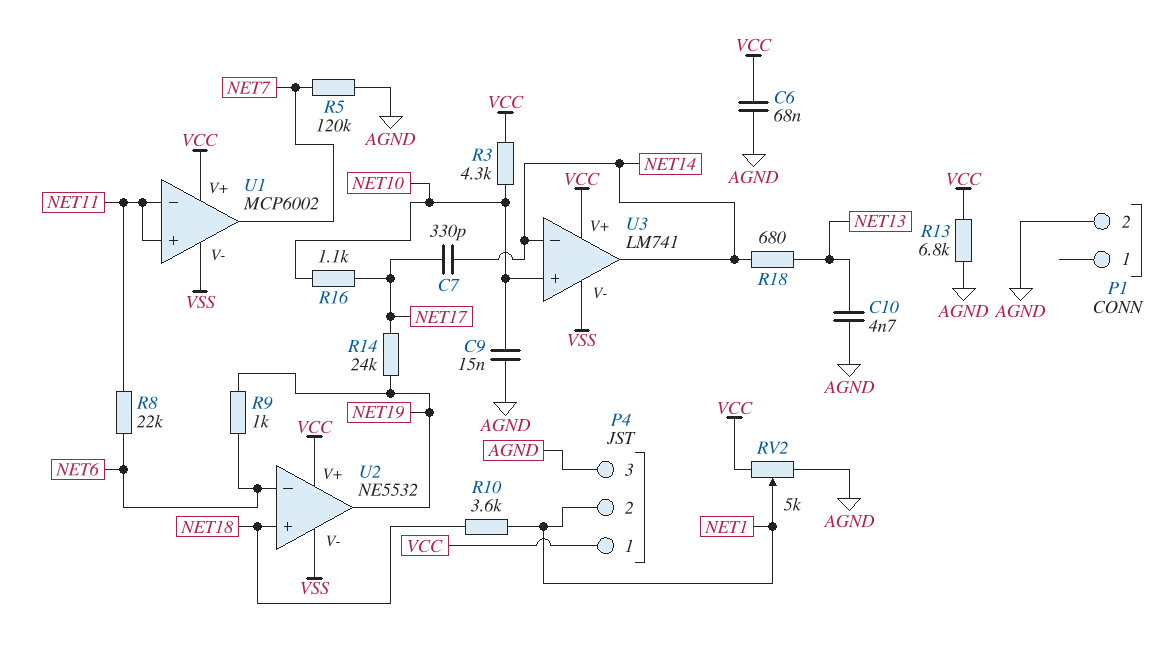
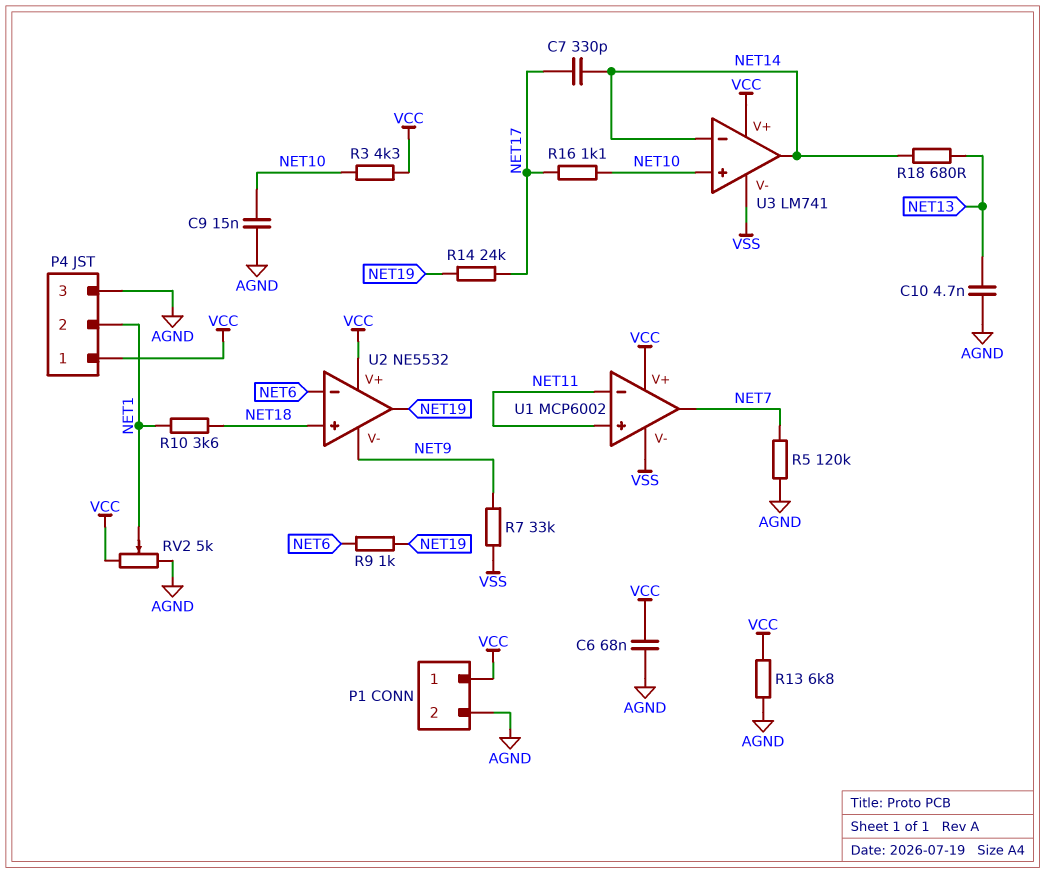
P1 pin 1: none -> VCC
R7: none -> 33k (NET9, VSS)
R8: 22k (NET6, NET11) -> none
U2 pin V-: VSS -> NET9

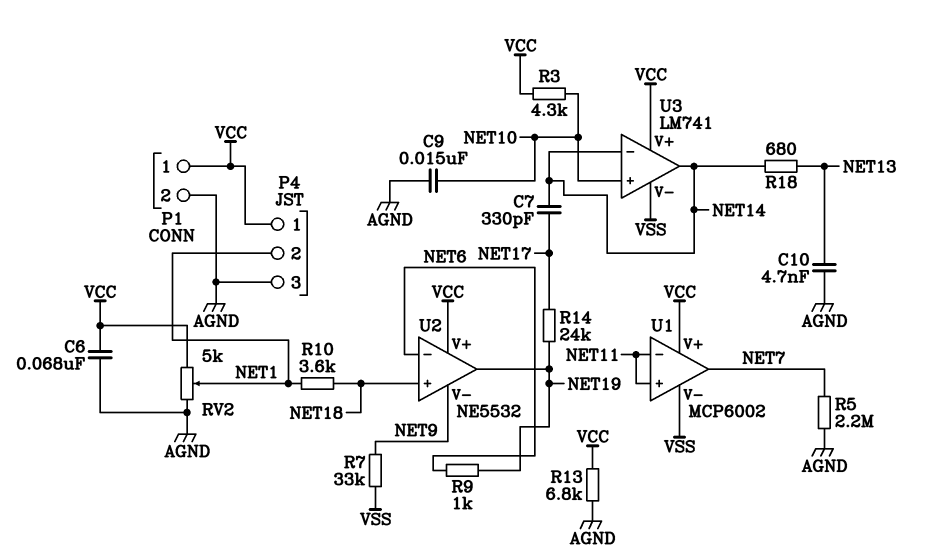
R5: 120k (AGND, NET7) -> 2.2M (AGND, NET7)
R16: 1.1k (NET10, NET17) -> none

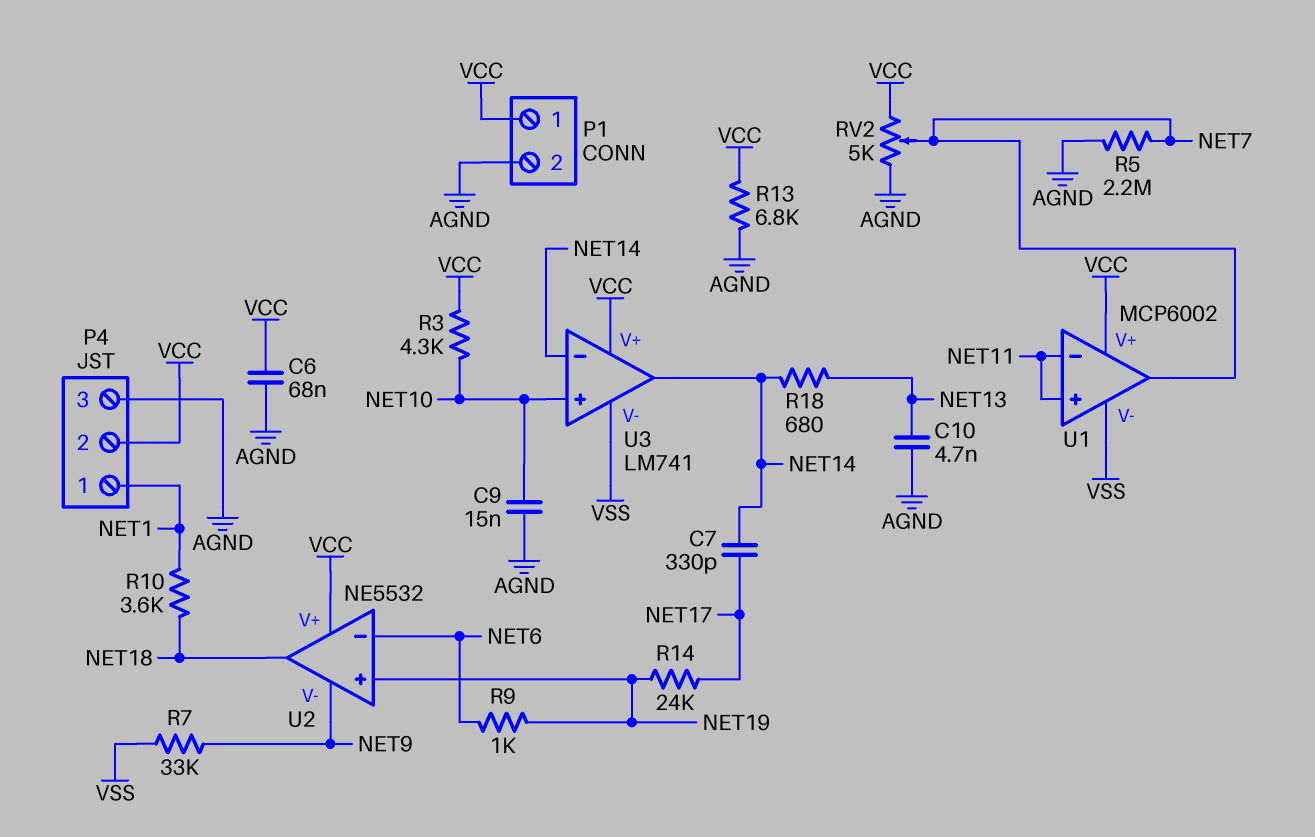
P4 pin 1: VCC -> NET1
P4 pin 2: NET1 -> VCC
RV2: 5k (AGND, VCC, wiper NET1) -> 5k (AGND, VCC, wiper NET7)
U2 pin in+: NET18 -> NET19
U2 pin out: NET19 -> NET18

